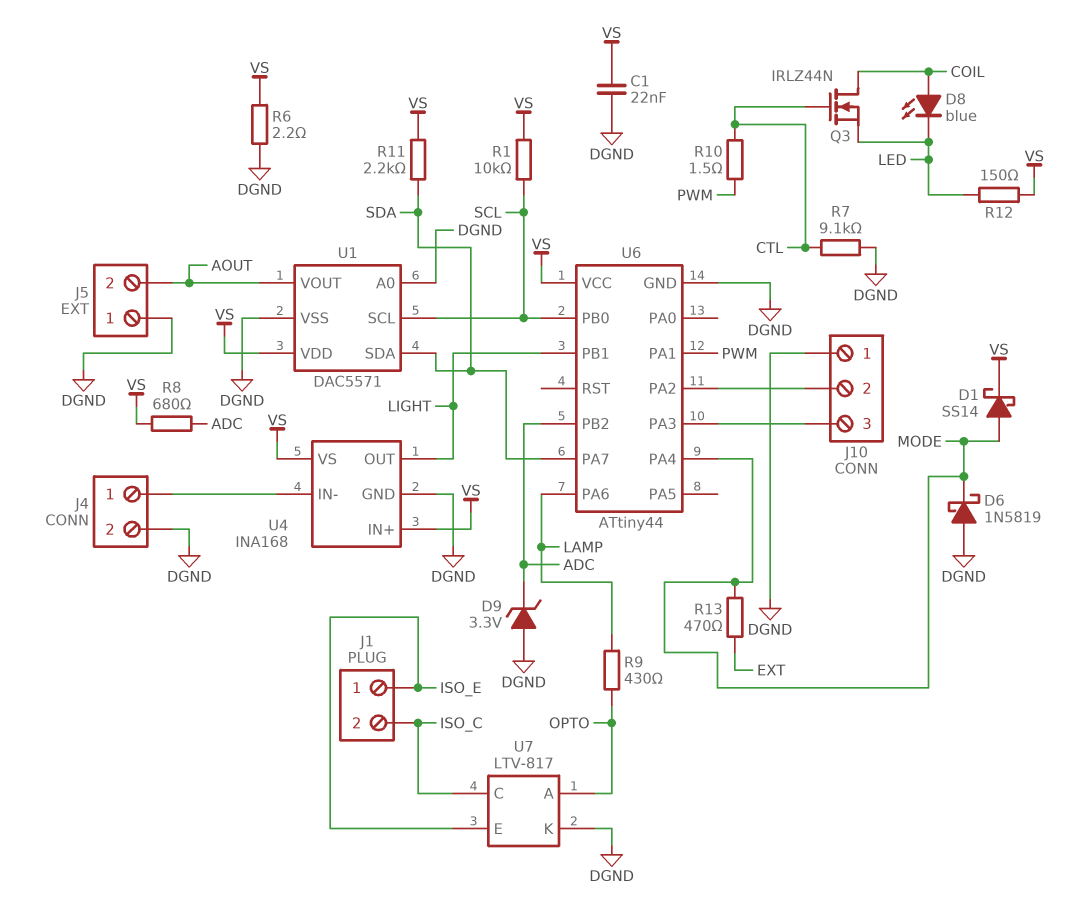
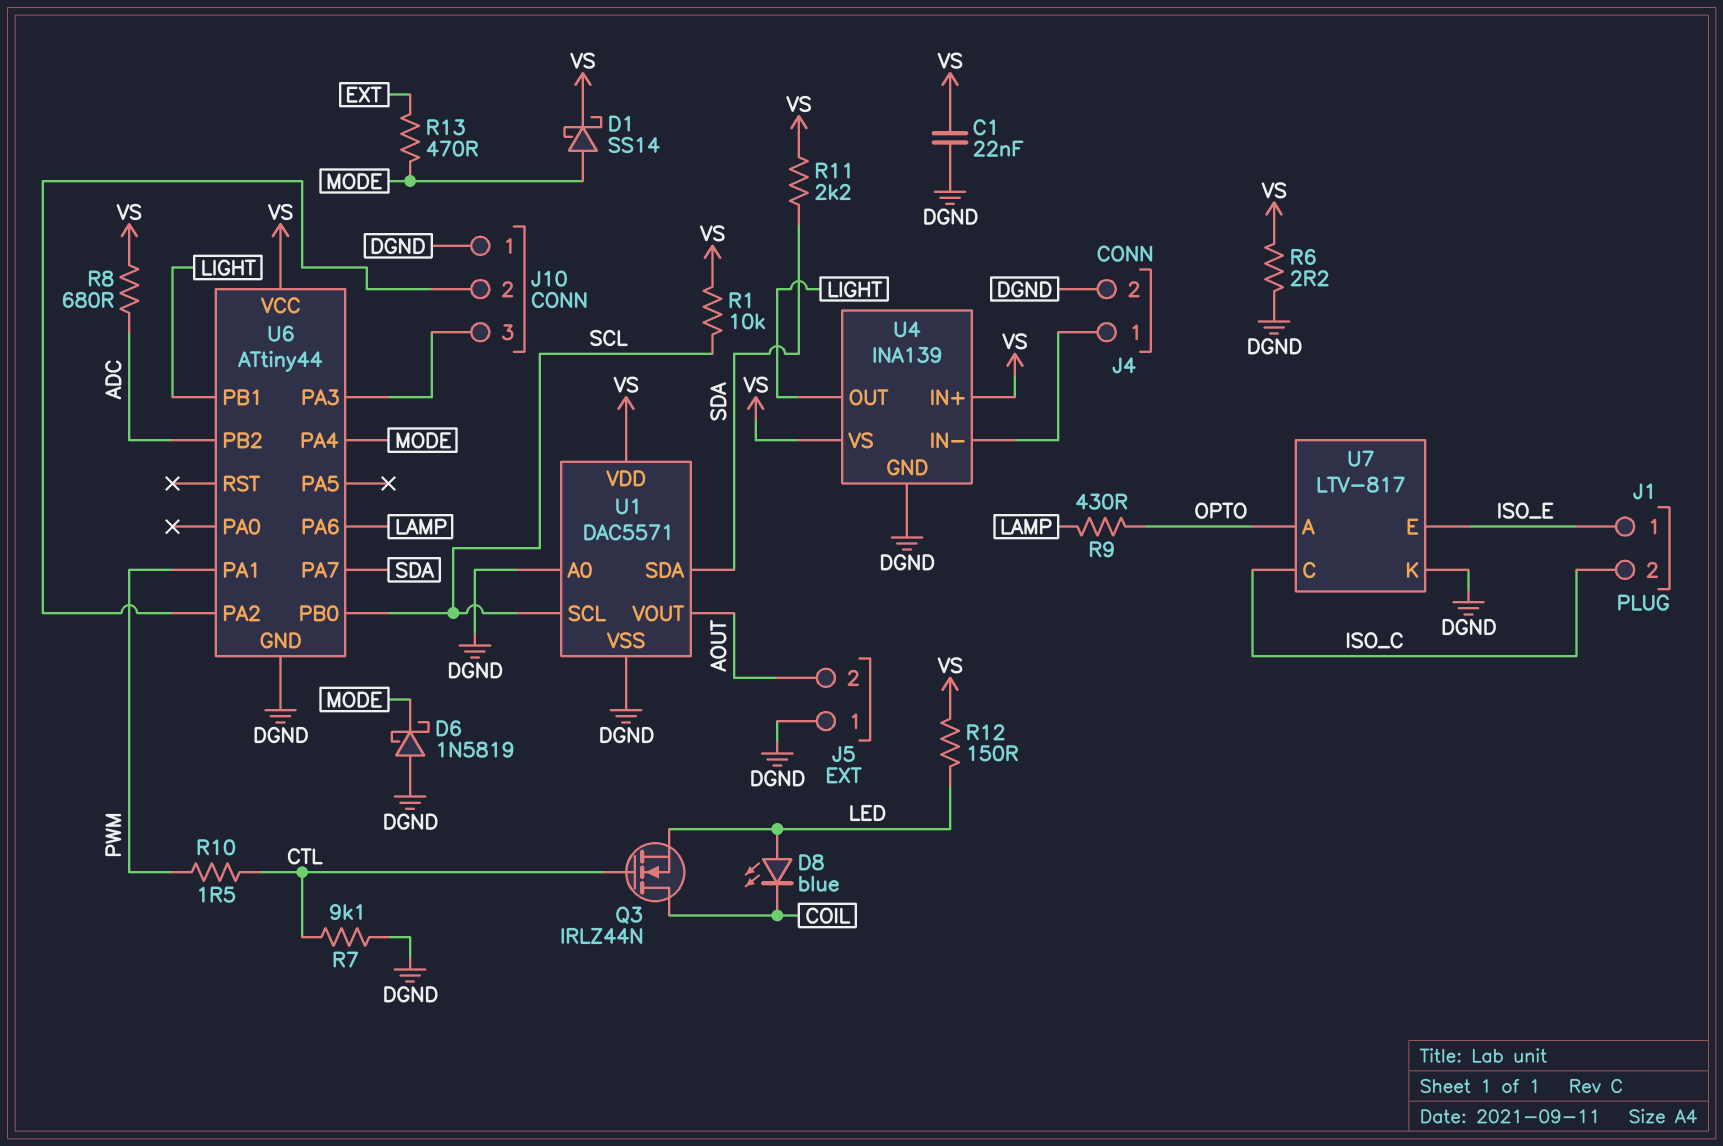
D8: LED blue (A COIL, K LED) -> LED blue (A LED, K COIL)
D9: zener 3.3V (A DGND, K ADC) -> none
U4: INA168 -> INA139

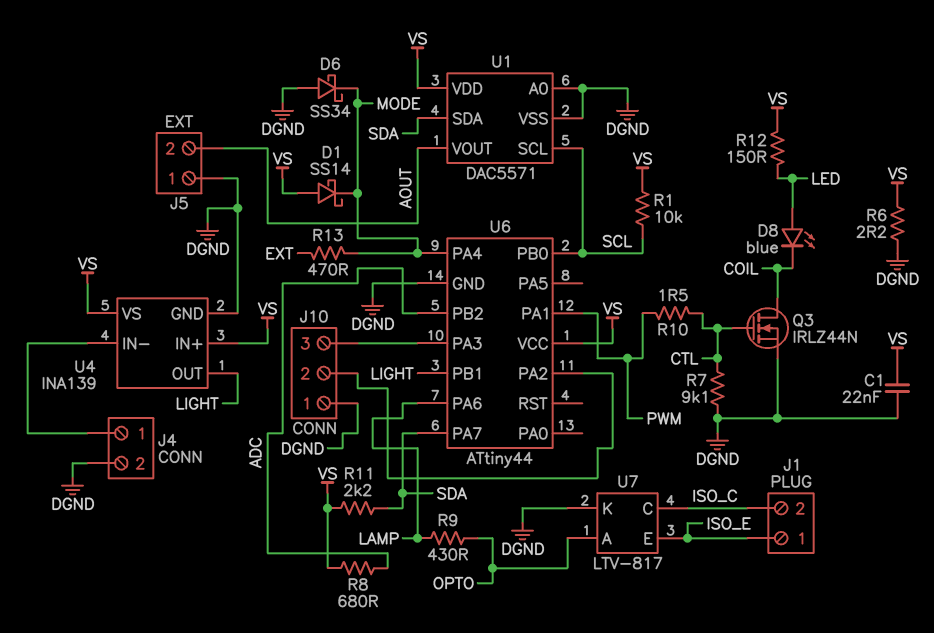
D1: schottky SS14 (A MODE, K VS) -> schottky SS14 (A VS, K MODE)
D6: schottky 1N5819 (A DGND, K MODE) -> schottky SS34 (A DGND, K MODE)
Q3: NMOS IRLZ44N (G CTL, D COIL, S LED) -> NMOS IRLZ44N (G CTL, D COIL, S DGND)

